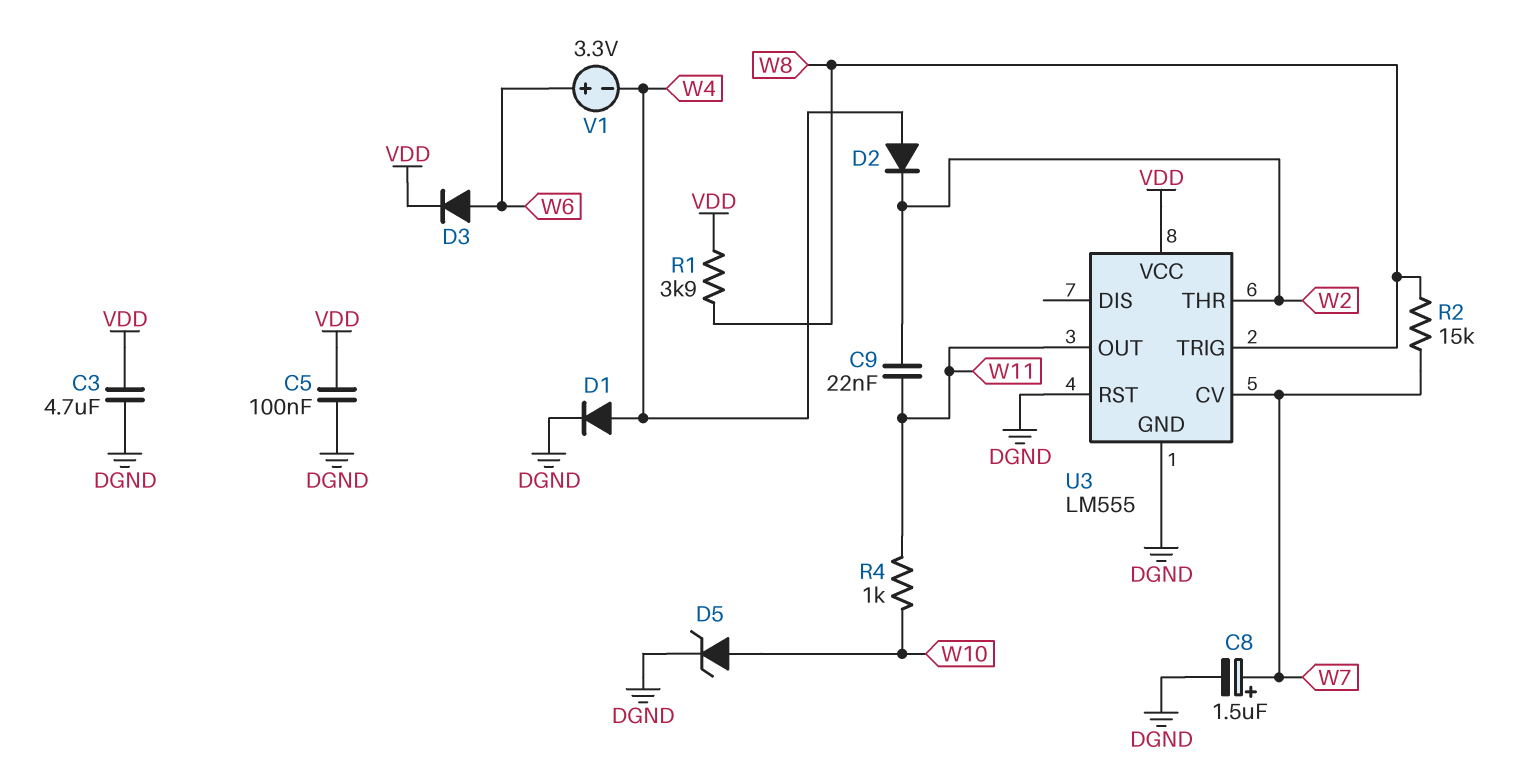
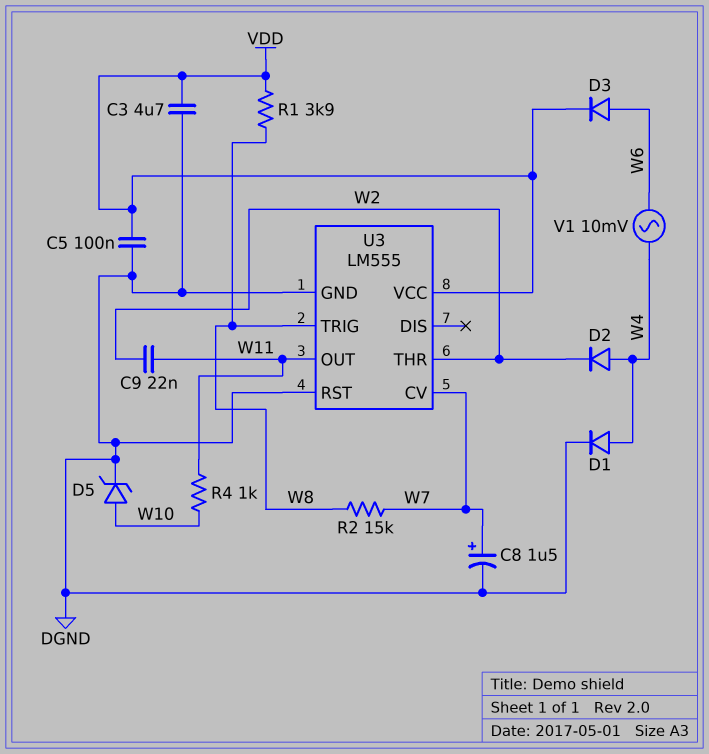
V1: 3.3V (plus W6, minus W4) -> AC 10mV (W4, W6)

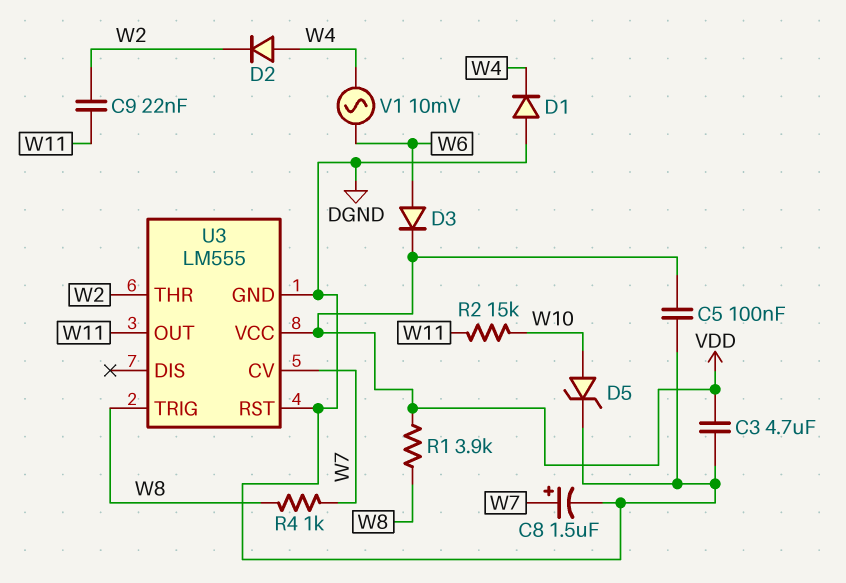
D1: diode (A W4, K DGND) -> diode (A DGND, K W4)
R2: 15k (W7, W8) -> 15k (W10, W11)
R4: 1k (W10, W11) -> 1k (W7, W8)

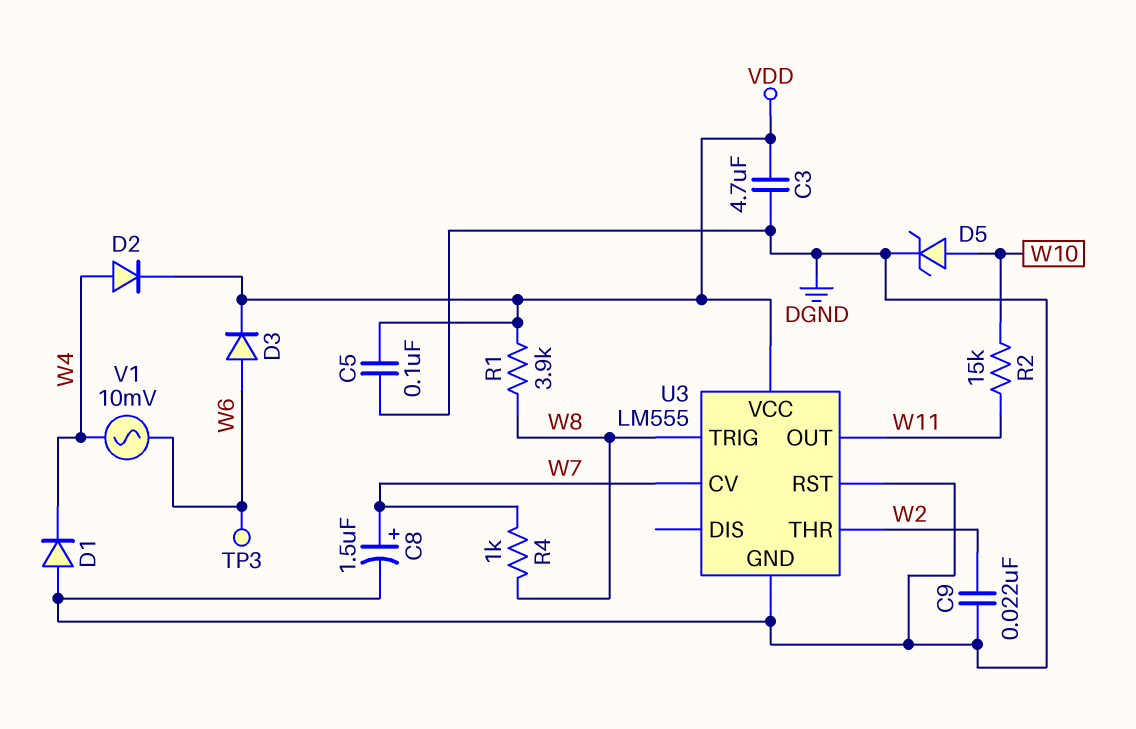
C9: 22nF (W2, W11) -> 22nF (DGND, W2)
D2: diode (A W4, K W2) -> diode (A W4, K VDD)
TP3: none -> test point (W6)

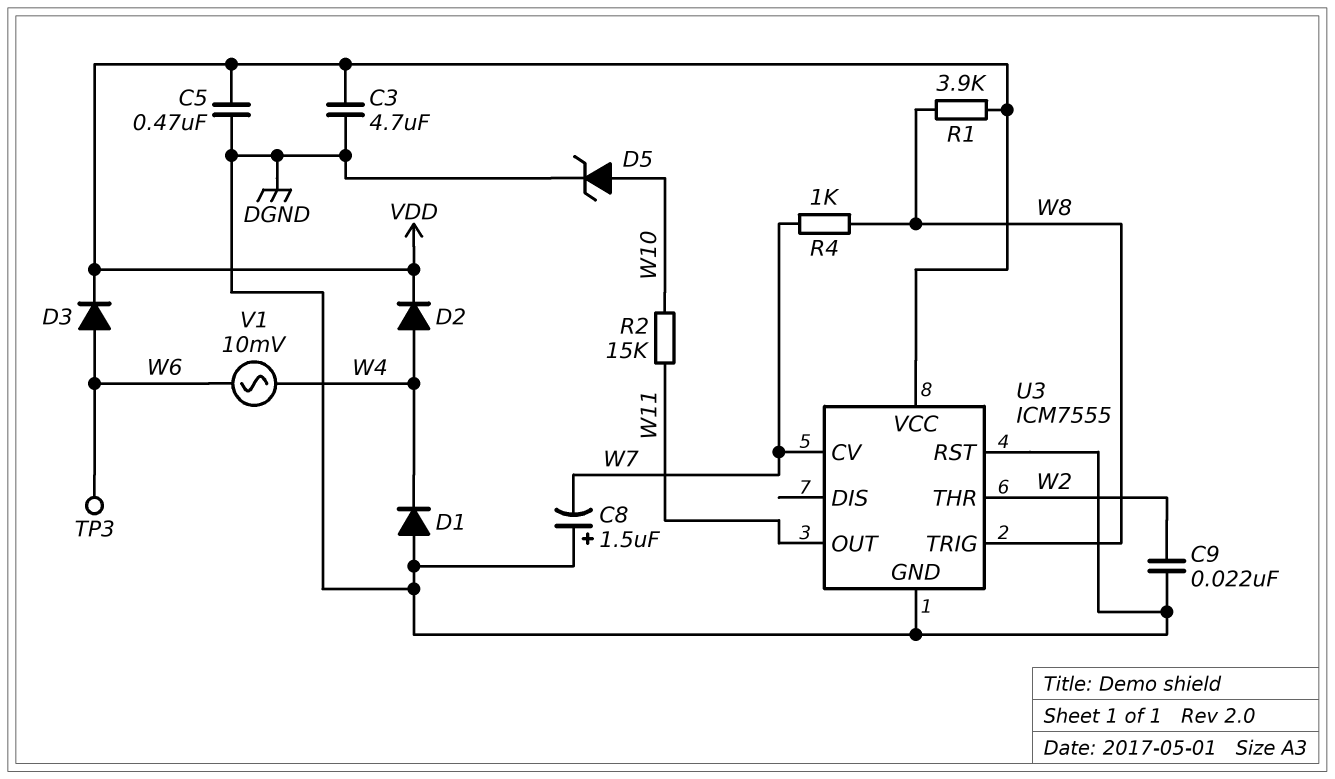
C5: 100nF (DGND, VDD) -> 470nF (DGND, VDD)
C8: 1.5uF (plus W7, minus DGND) -> 1.5uF (plus DGND, minus W7)
U3: LM555 -> ICM7555

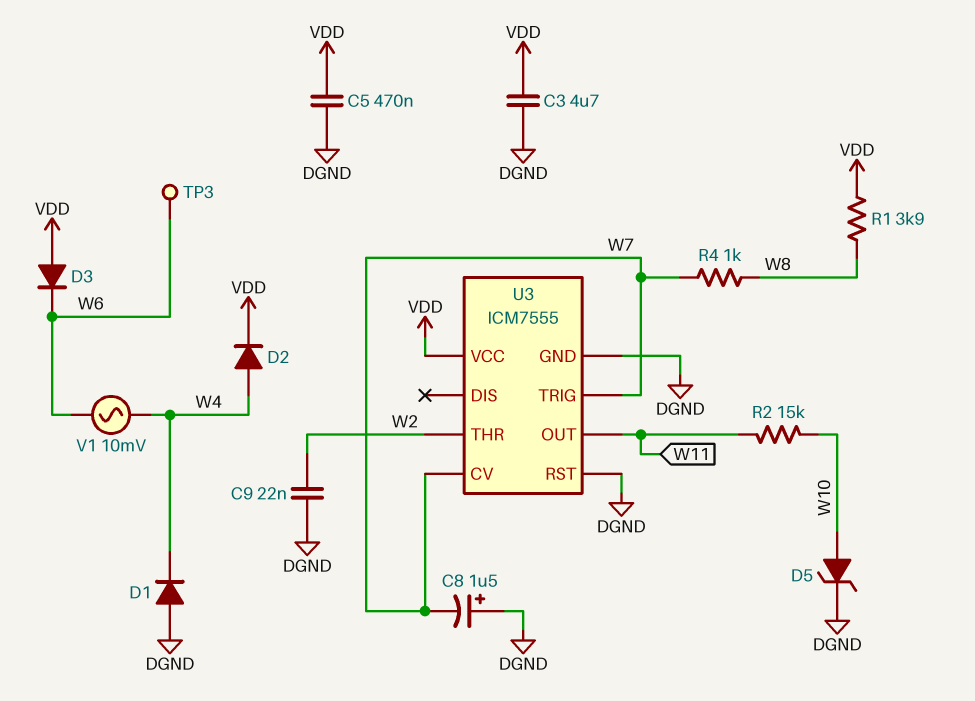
D3: diode (A W6, K VDD) -> diode (A VDD, K W6)
U3 pin TRIG: W8 -> W7

